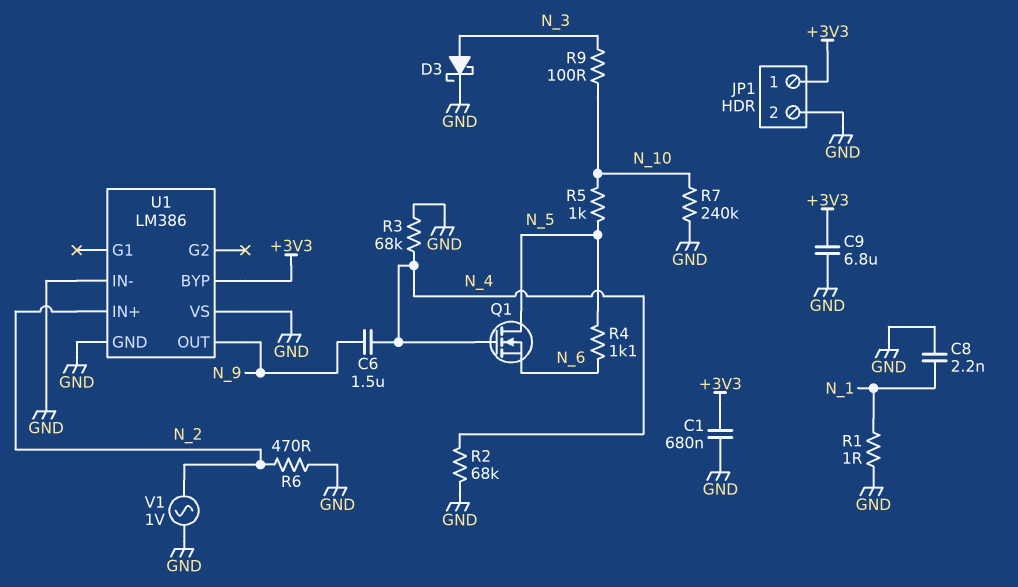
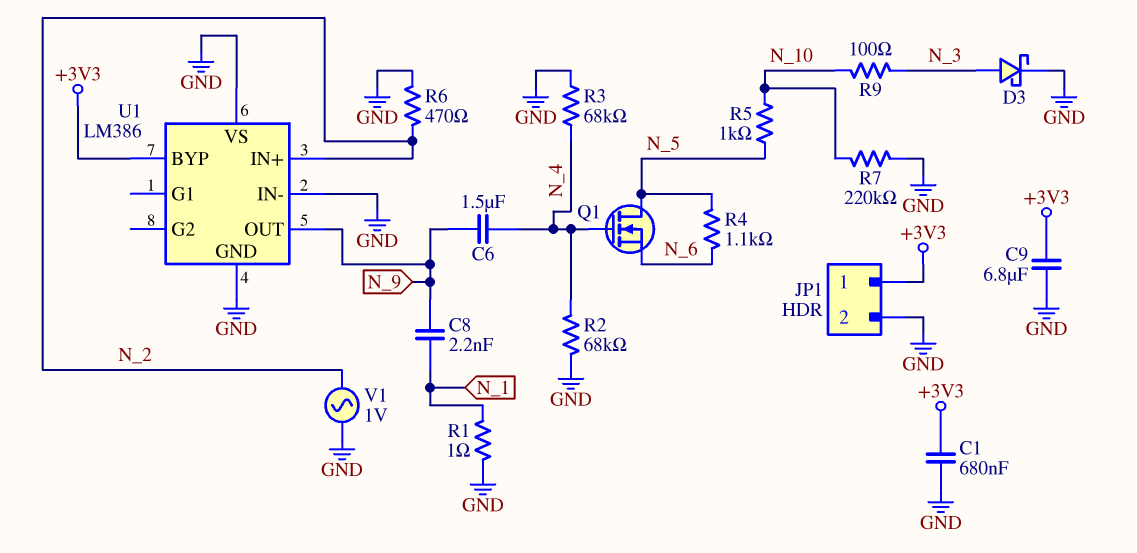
C8: 2.2nF (GND, N_1) -> 2.2nF (N_1, N_9)
R7: 240k (GND, N_10) -> 220k (GND, N_10)

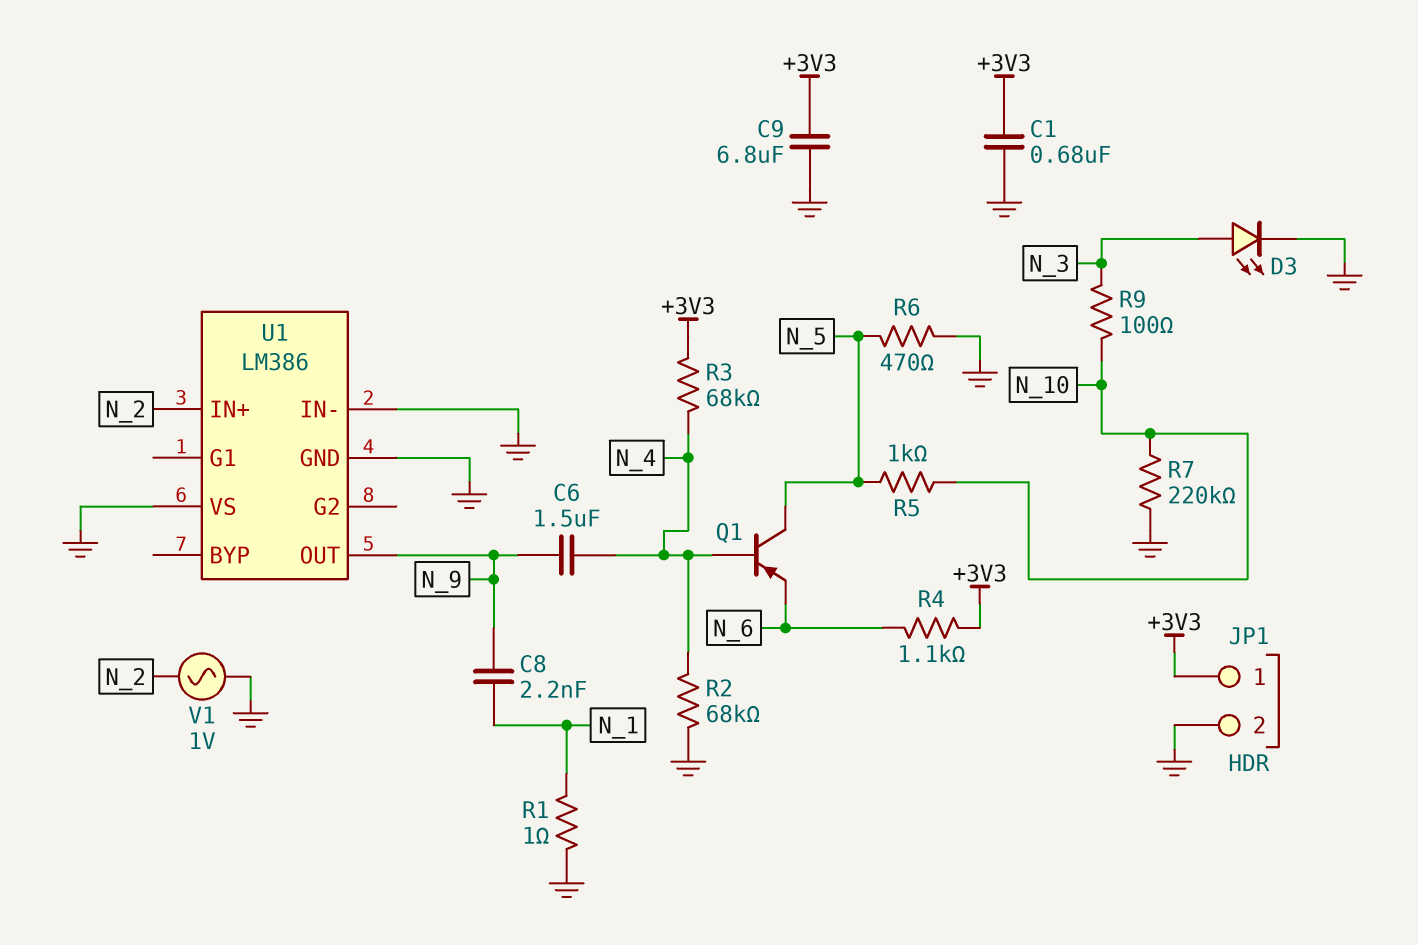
D3: schottky (A N_3, K GND) -> LED (A N_3, K GND)
Q1: NMOS (G N_4, D N_5, S N_6) -> PNP (B N_4, C N_5, E N_6)
R3: 68k (GND, N_4) -> 68k (+3V3, N_4)
R4: 1.1k (N_5, N_6) -> 1.1k (+3V3, N_6)
R6: 470 (GND, N_2) -> 470 (GND, N_5)
U1 pin BYP: +3V3 -> none

